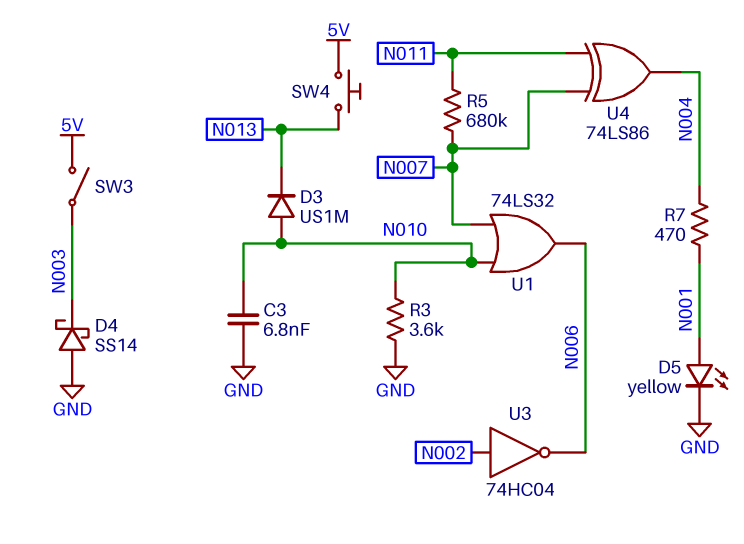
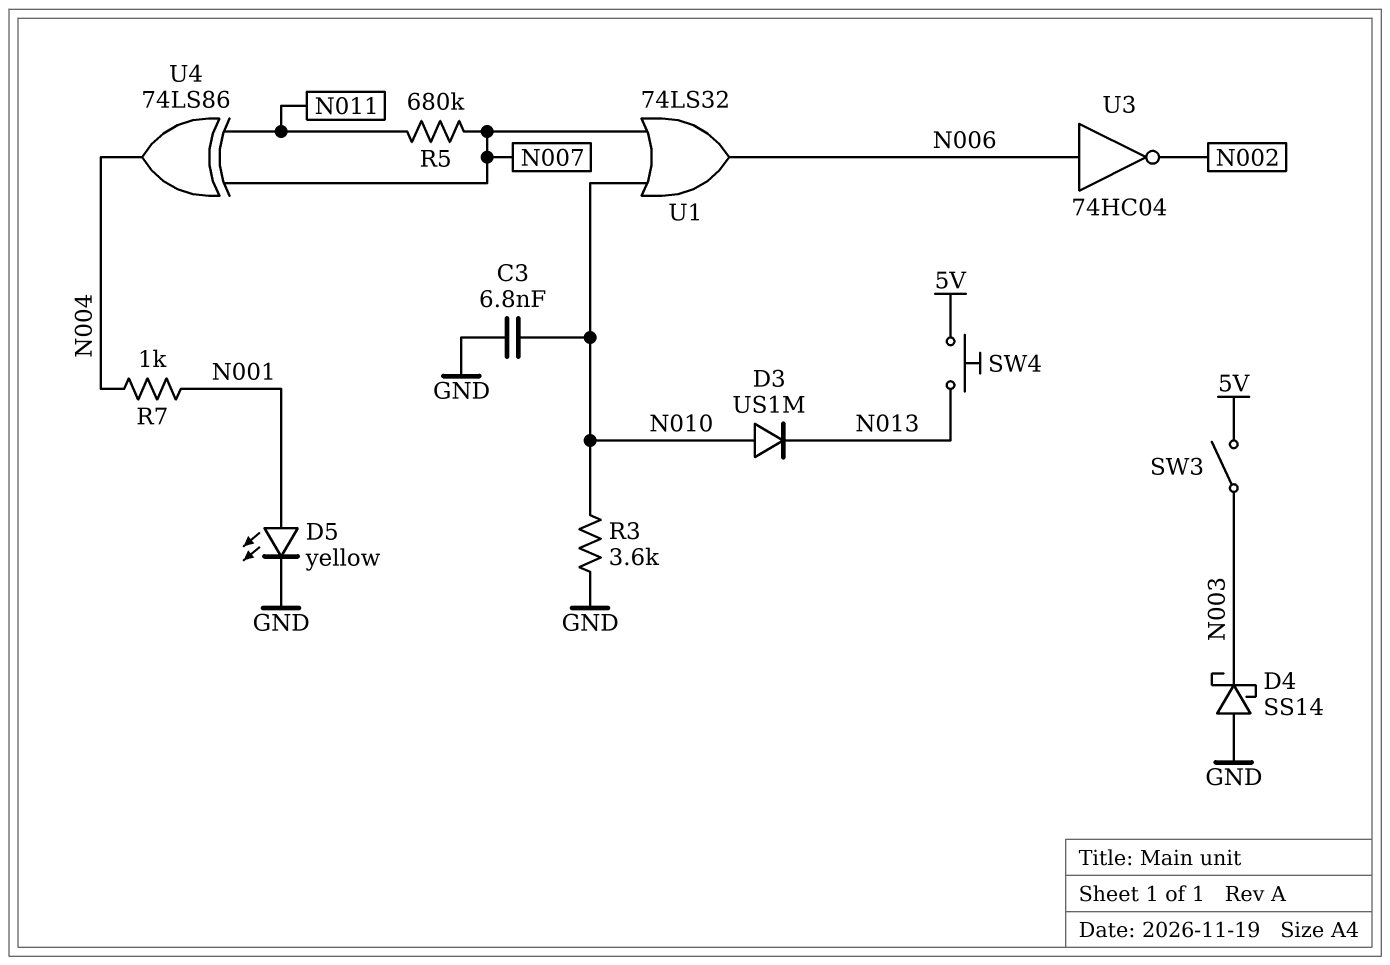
R7: 470 (N001, N004) -> 1k (N001, N004)
U3: NOT 74HC04 (in N002, out N006) -> NOT 74HC04 (in N006, out N002)

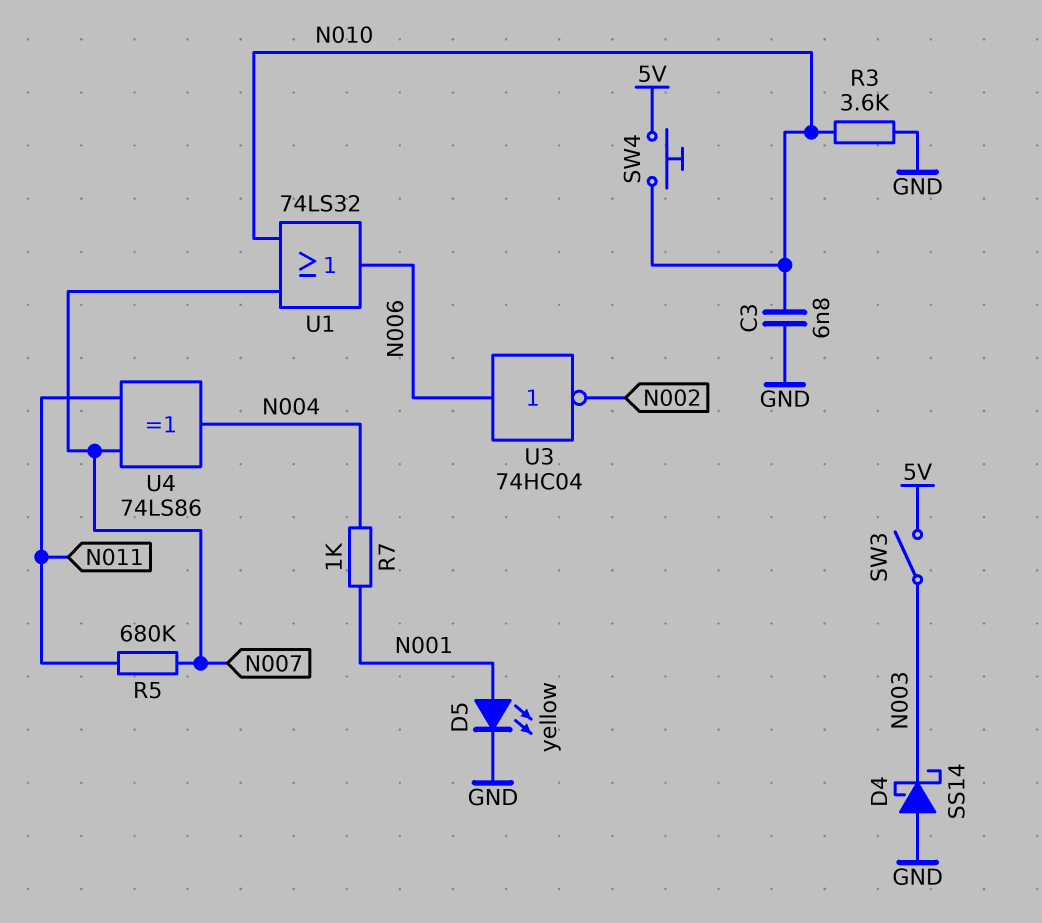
D3: diode US1M (A N010, K N013) -> none
SW4: button (5V, N013) -> button (5V, N010)

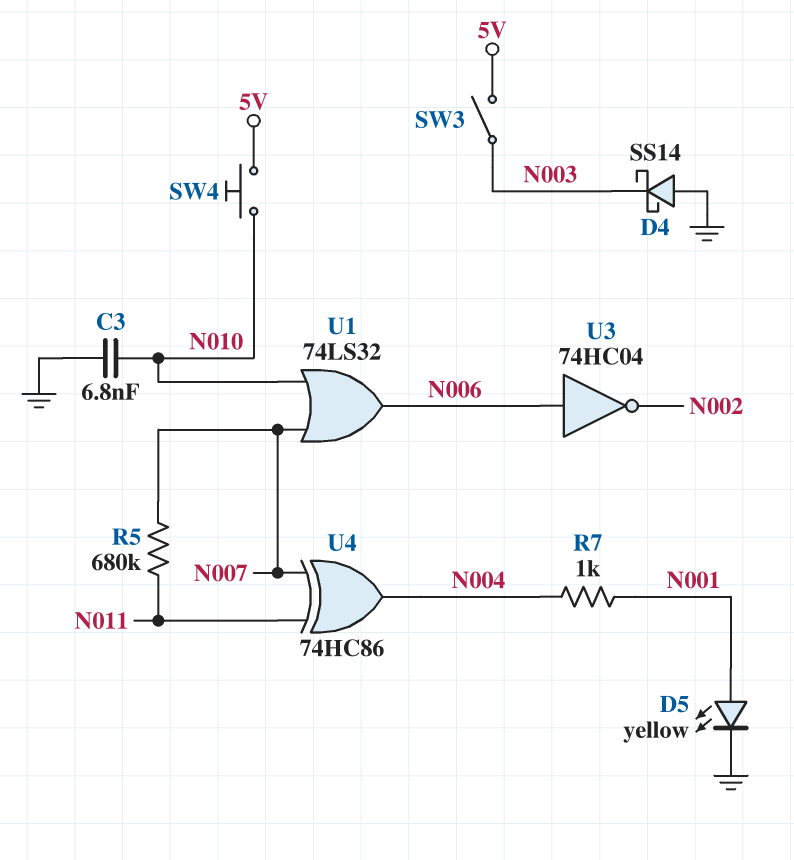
R3: 3.6k (GND, N010) -> none
U4: XOR 74LS86 (in N007, in N011, out N004) -> XOR 74HC86 (in N007, in N011, out N004)

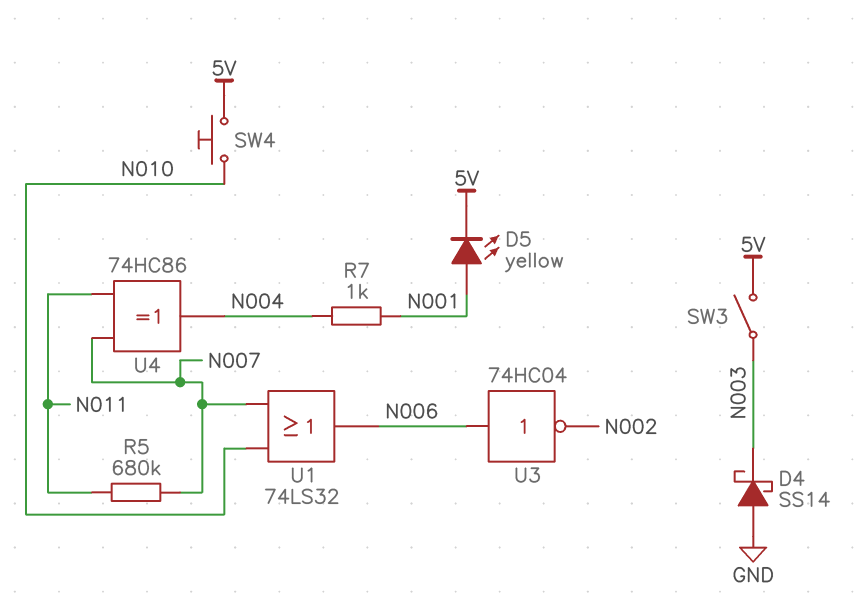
C3: 6.8nF (GND, N010) -> none
D5: LED yellow (A N001, K GND) -> LED yellow (A N001, K 5V)

